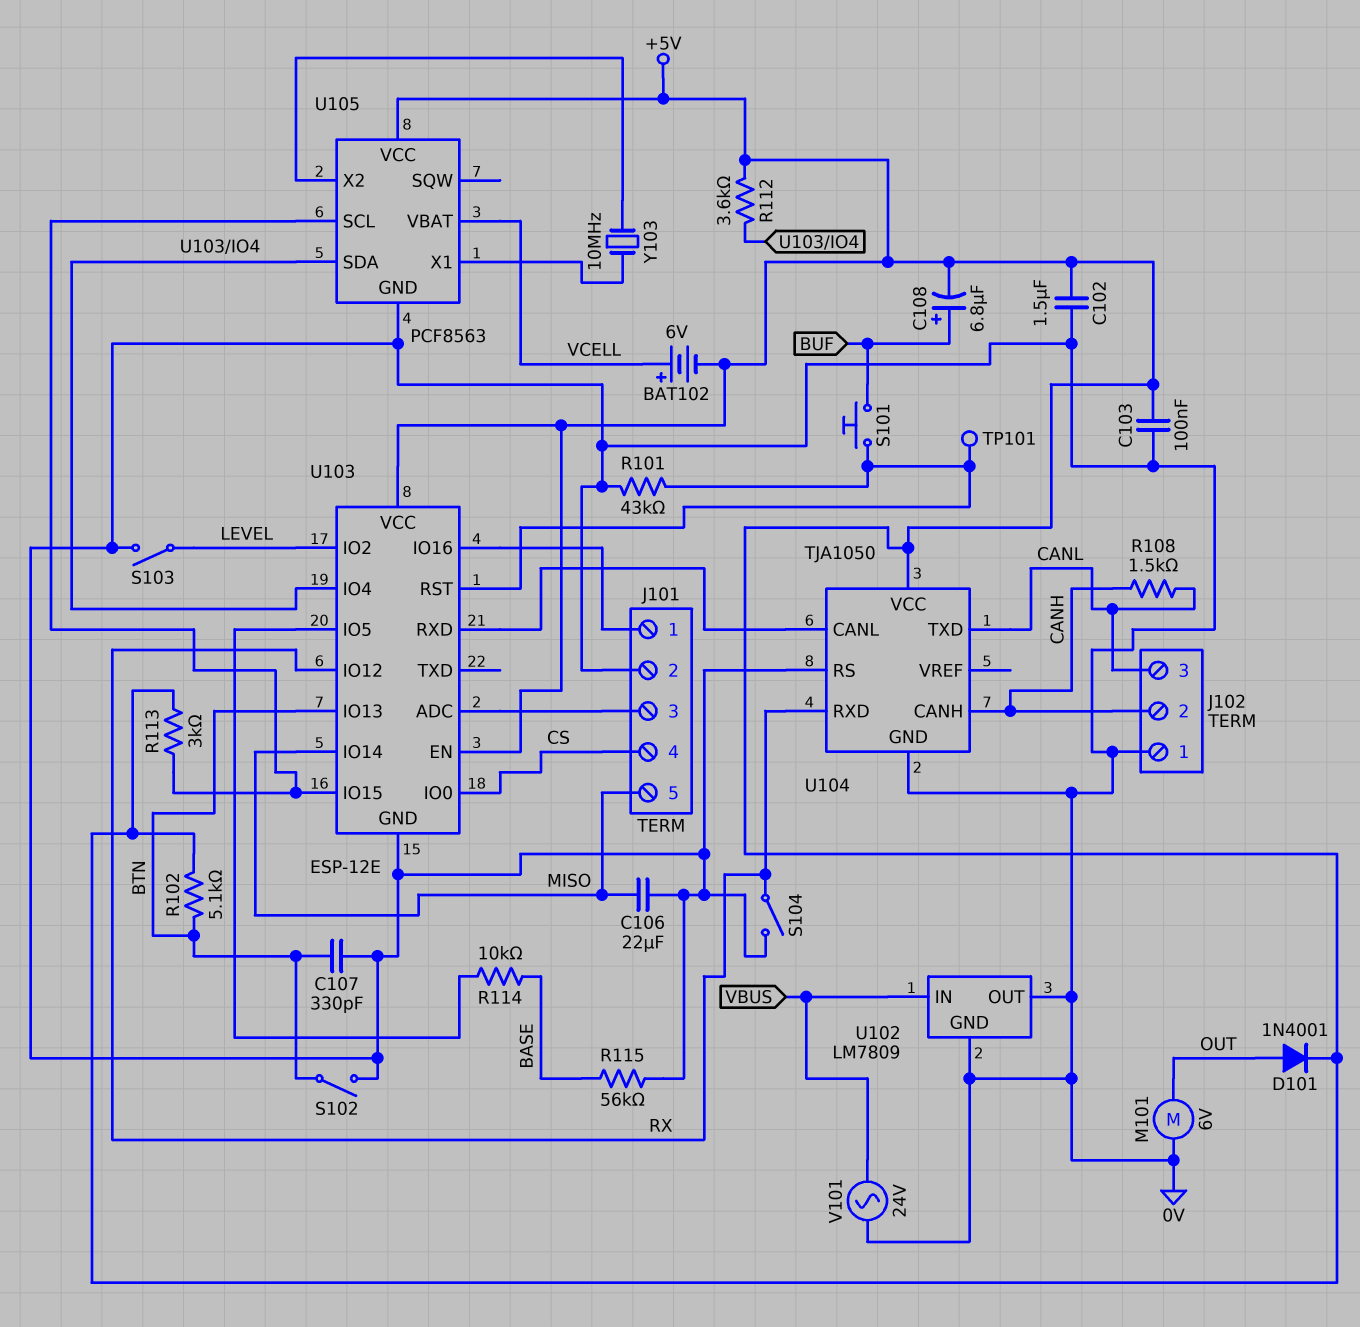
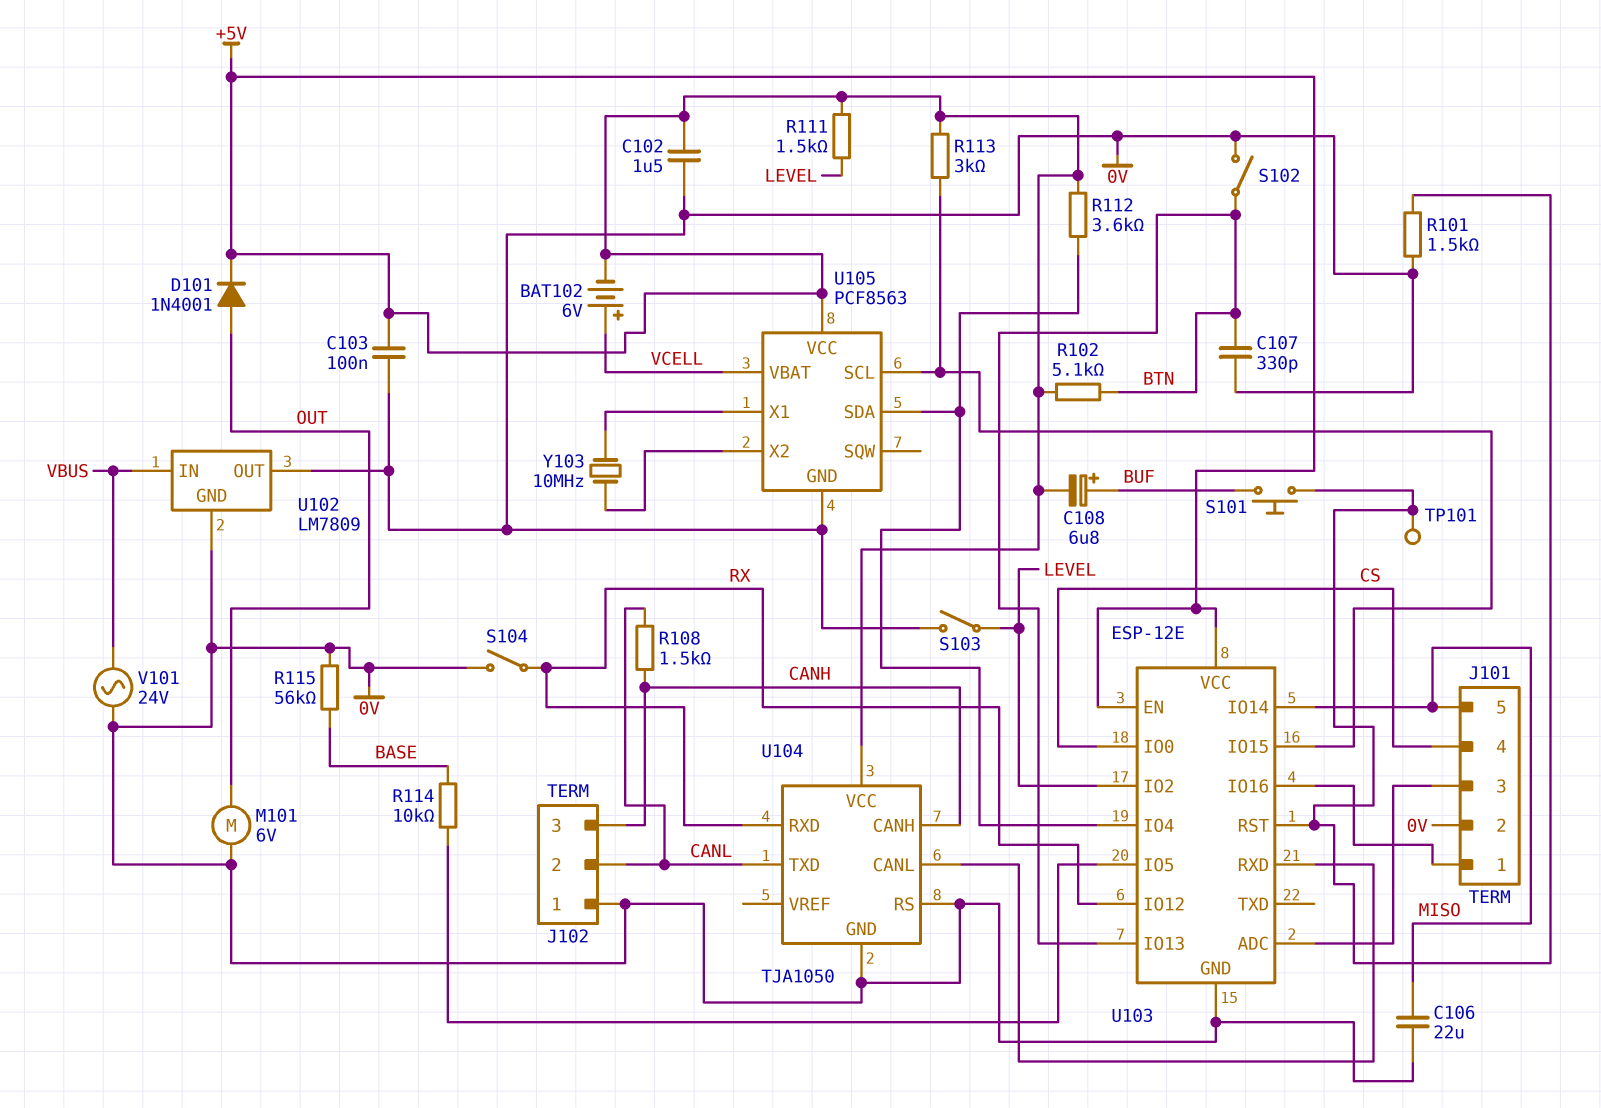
J102 pin 2: CANH -> CANL
J102 pin 3: CANL -> CANH
R101: 43k (0V, U103/RST) -> 1.5k (0V, U103/RST)
R111: none -> 1.5k (+5V, LEVEL)

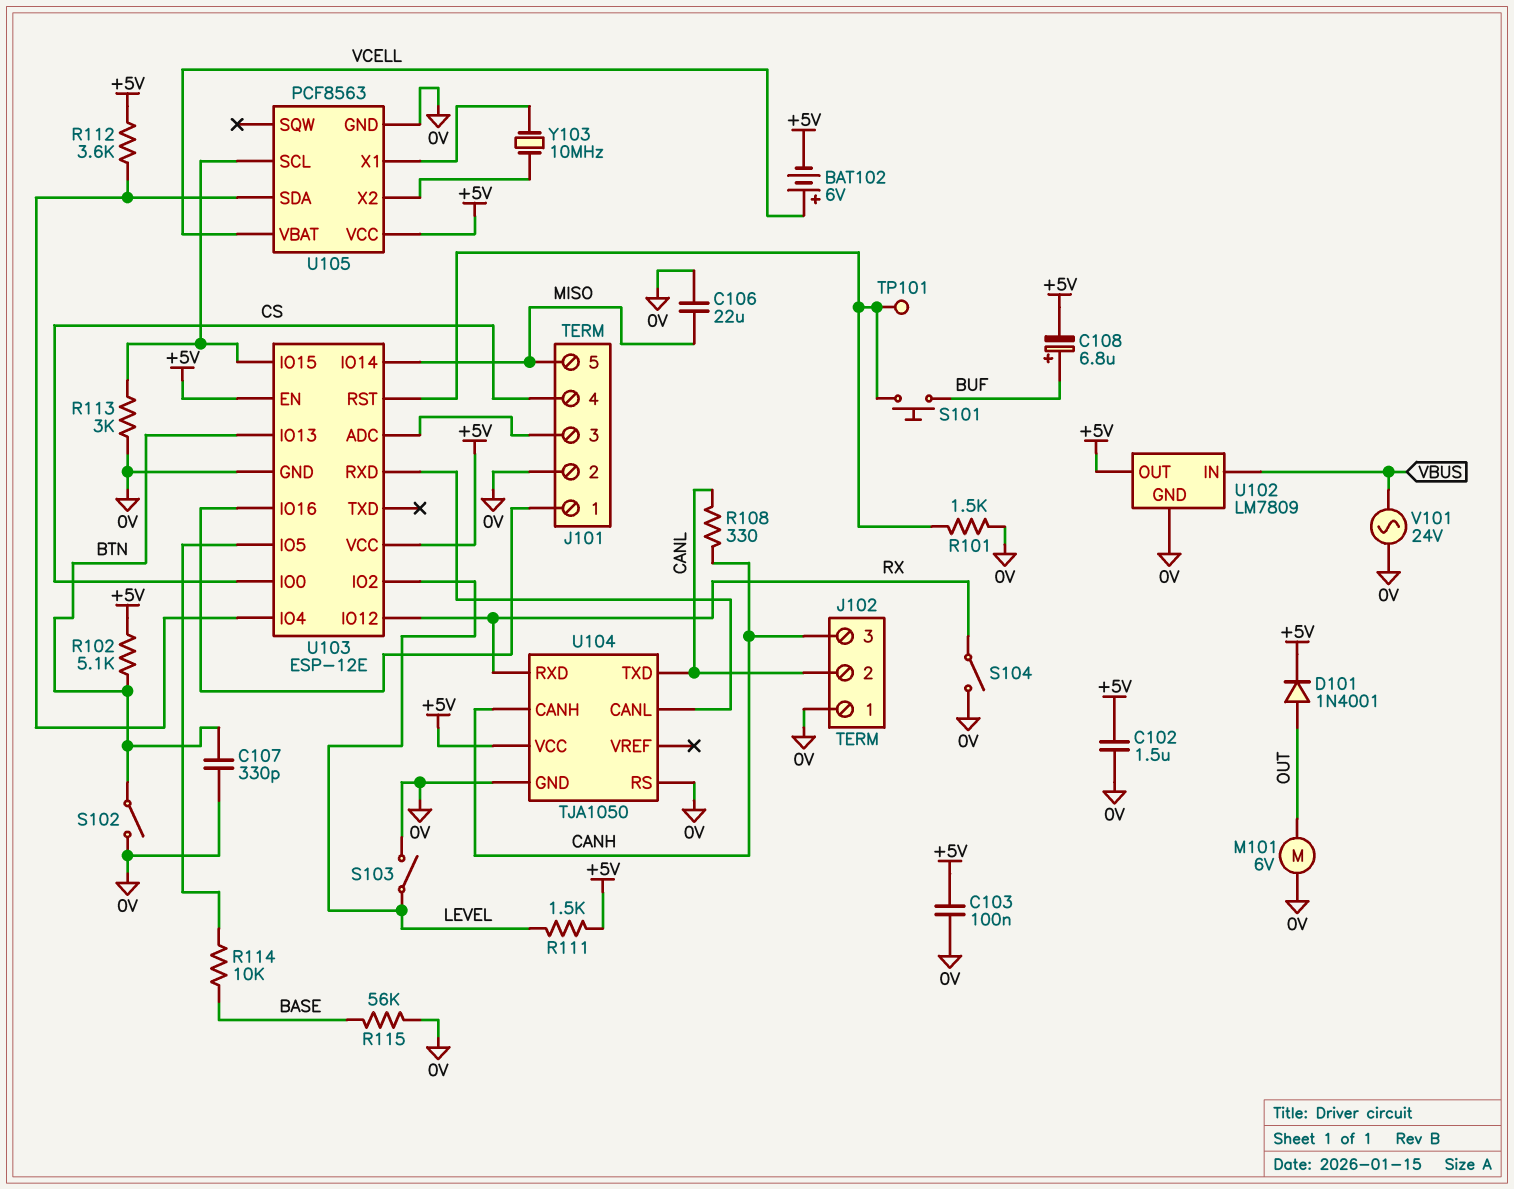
R108: 1.5k (CANH, CANL) -> 330 (CANH, CANL)
R113: 3k (+5V, U103/IO15) -> 3k (0V, U103/IO15)
U102 pin OUT: 0V -> +5V

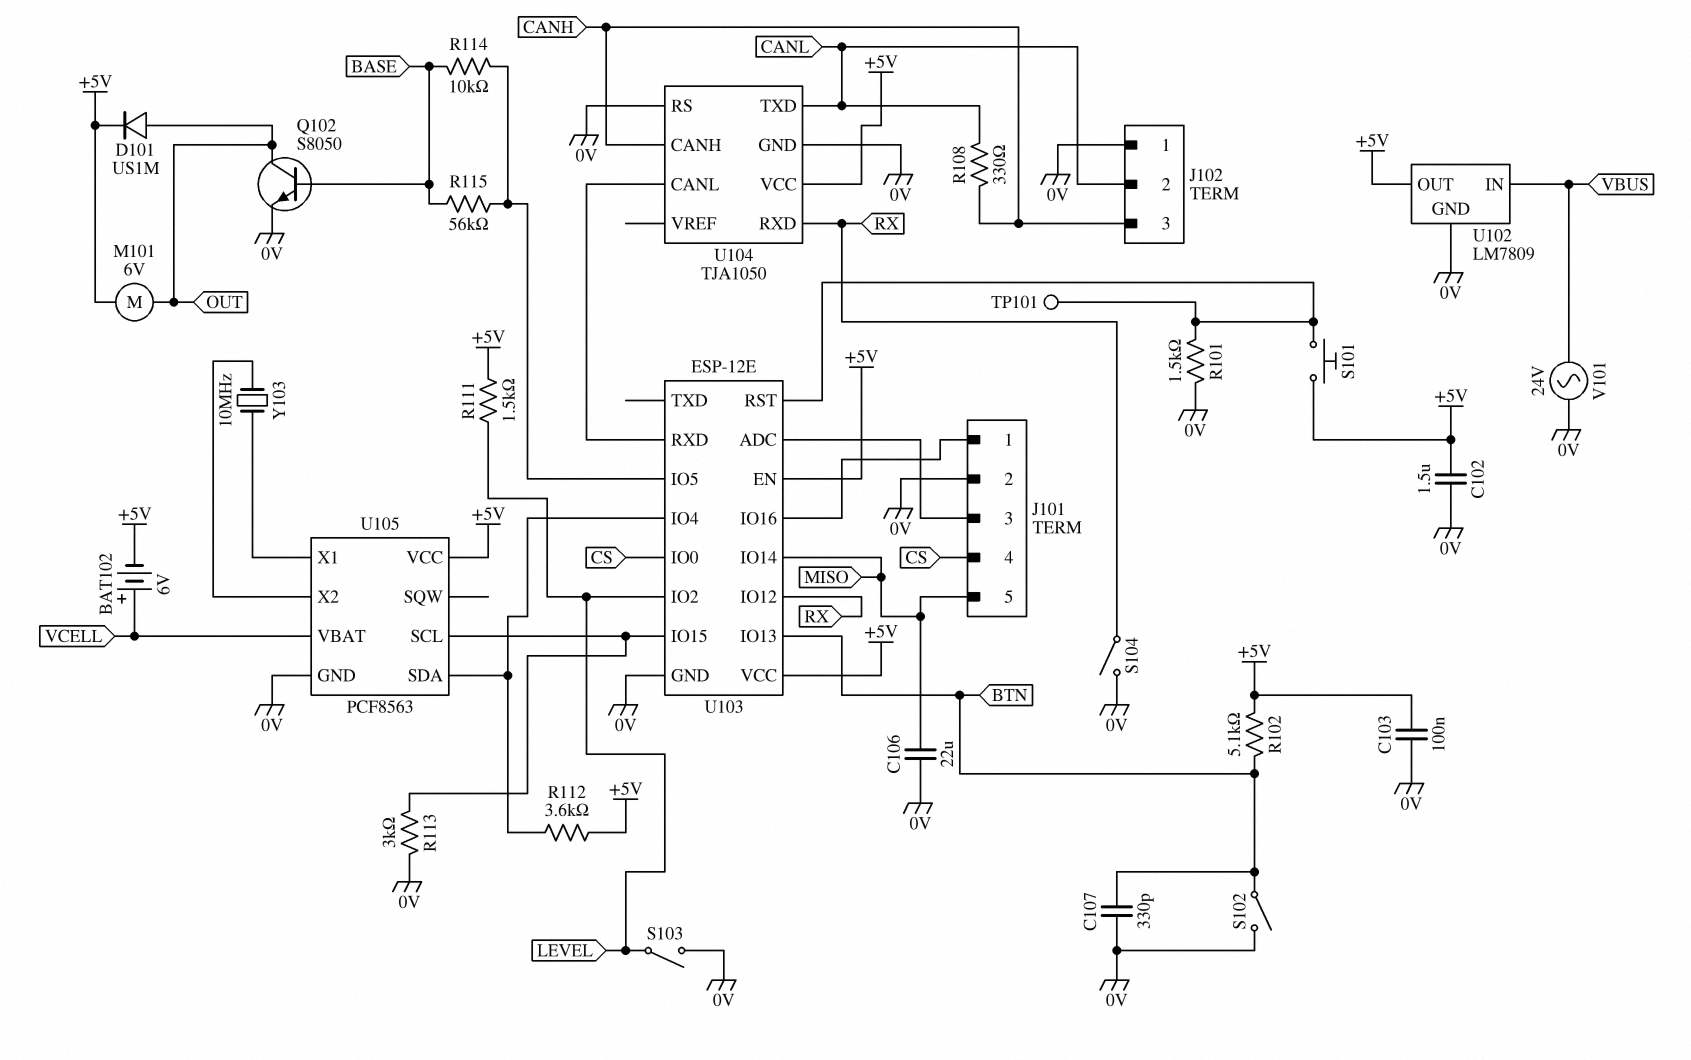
C108: 6.8uF (plus BUF, minus +5V) -> none
D101: diode 1N4001 (A OUT, K +5V) -> diode US1M (A OUT, K +5V)
M101: motor 6V (0V, OUT) -> motor 6V (+5V, OUT)
Q102: none -> NPN S8050 (B BASE, C OUT, E 0V)
R115: 56k (0V, BASE) -> 56k (BASE, U103/IO5)
S101: button (BUF, U103/RST) -> button (+5V, U103/RST)

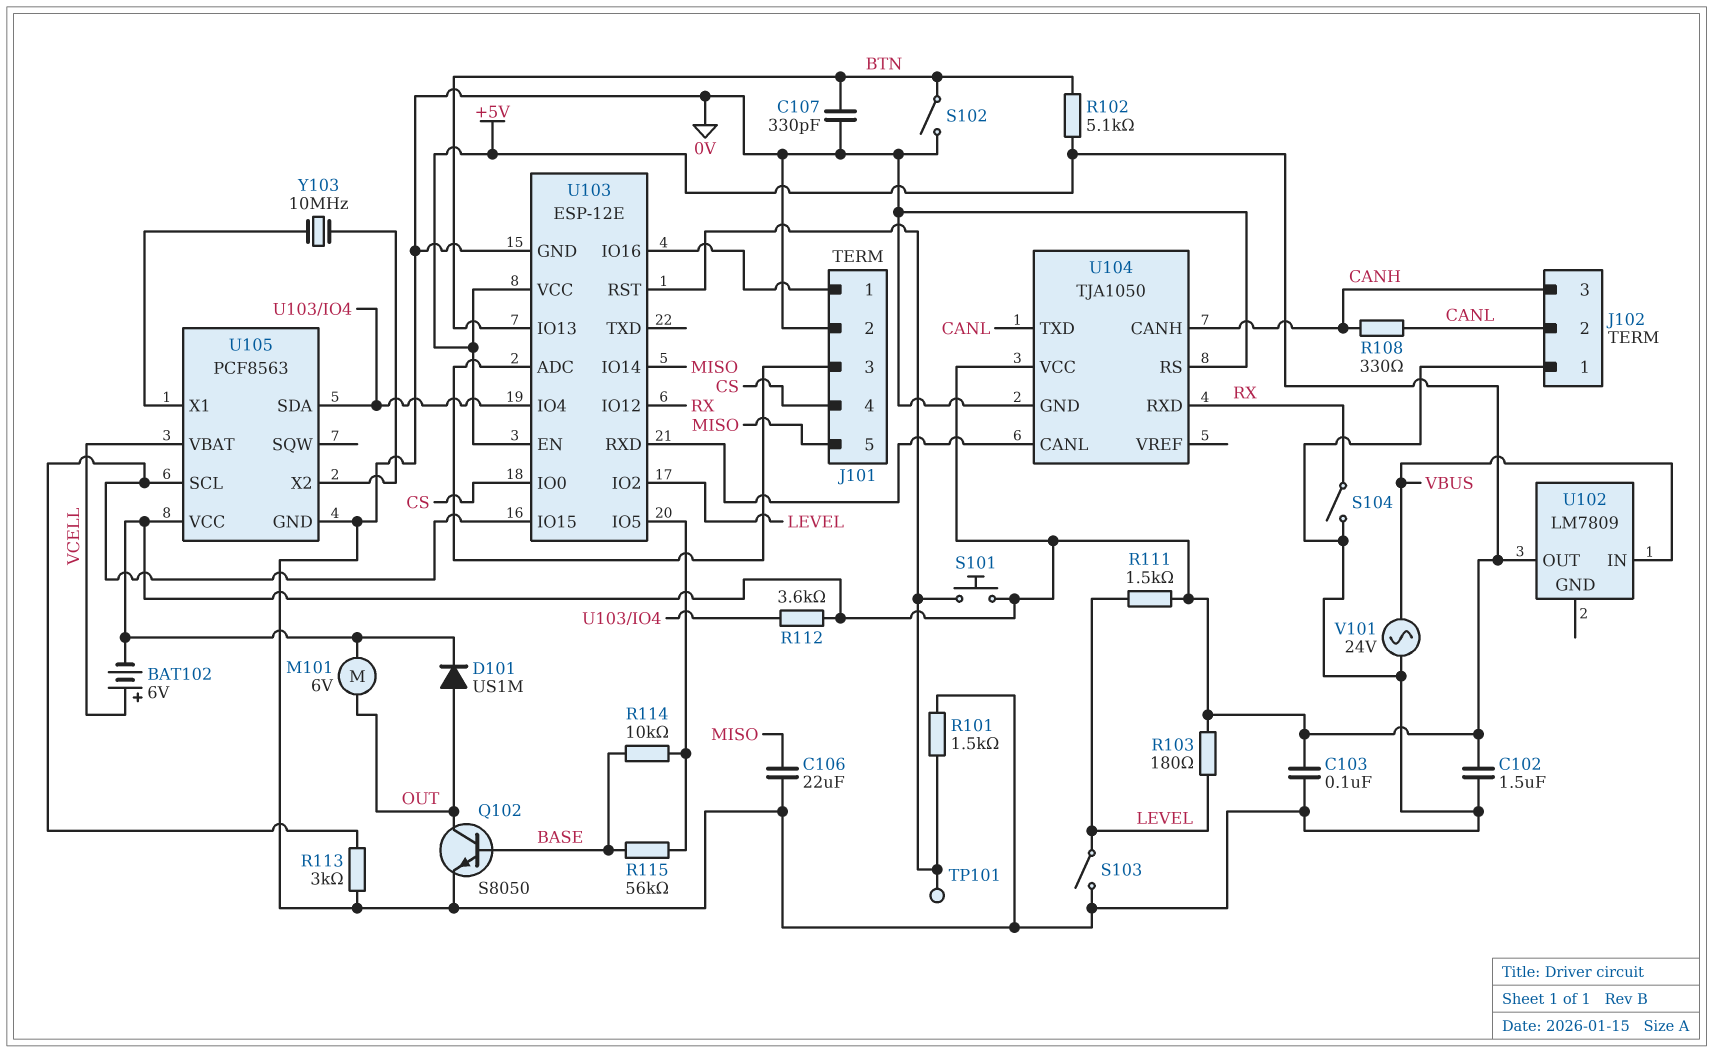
R103: none -> 180 (+5V, LEVEL)
U102 pin GND: 0V -> none

